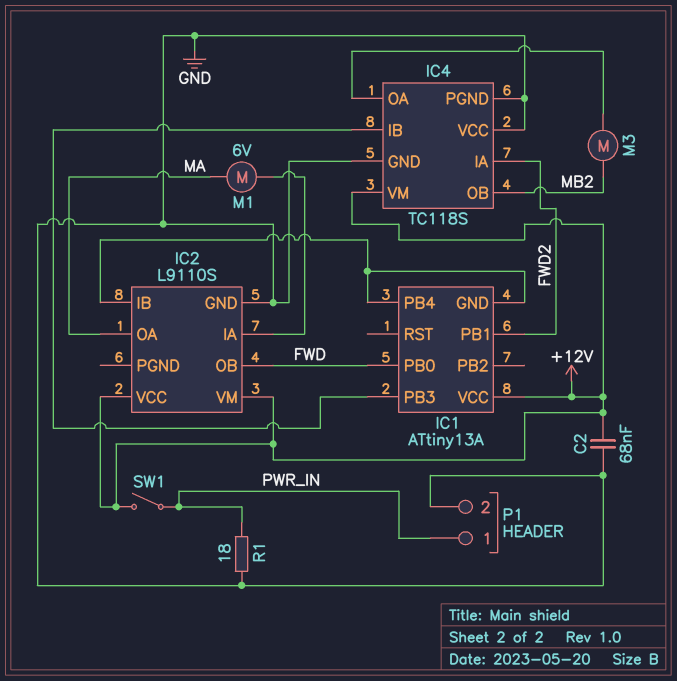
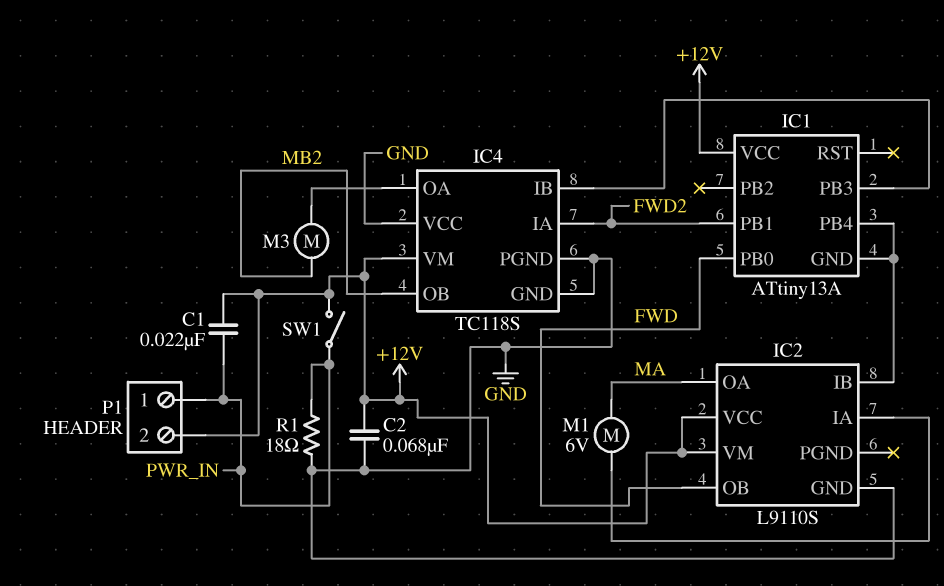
C1: none -> 22nF (+12V, PWR_IN)
P1 pin 2: GND -> +12V

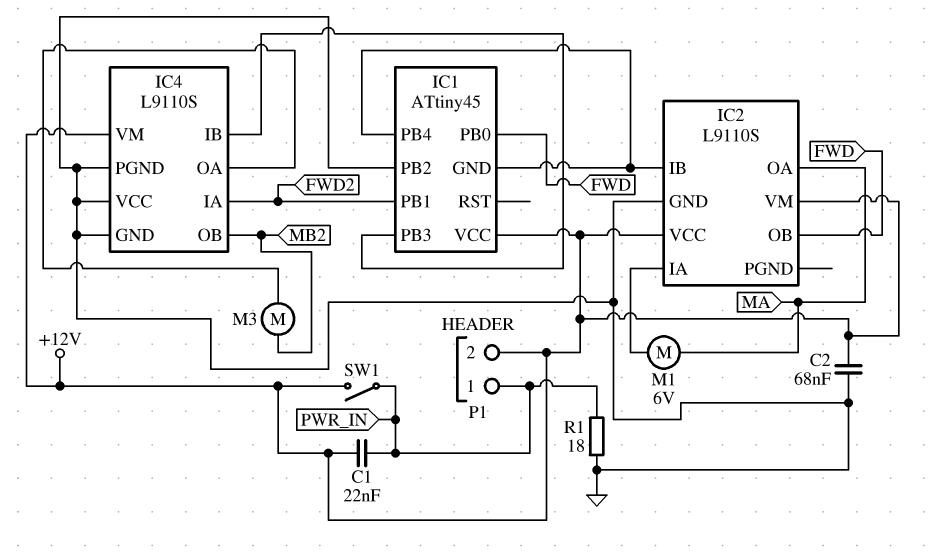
IC1: ATtiny13A -> ATtiny45
IC1 pin PB2: none -> GND
IC4: TC118S -> L9110S

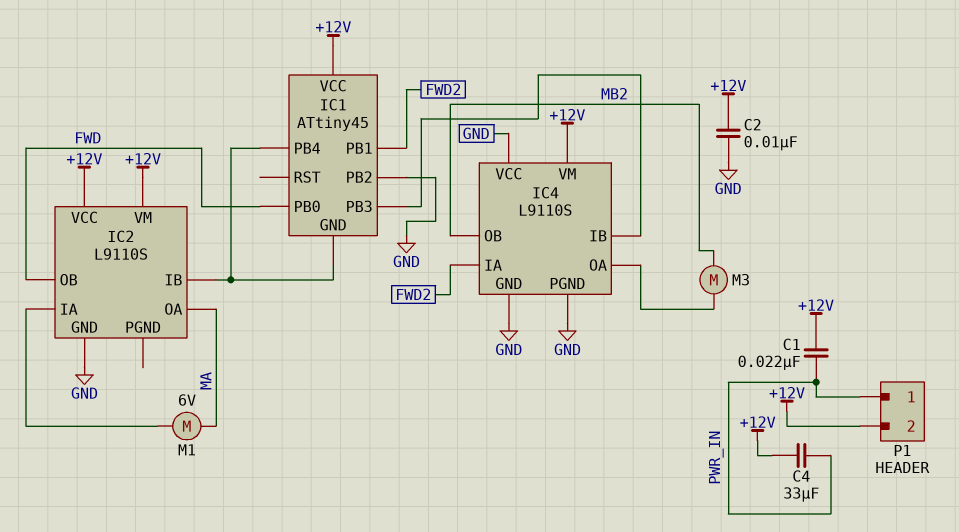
C2: 68nF (+12V, GND) -> 10nF (+12V, GND)
C4: none -> 33uF (+12V, PWR_IN)
R1: 18 (GND, PWR_IN) -> none
SW1: switch (+12V, PWR_IN) -> none

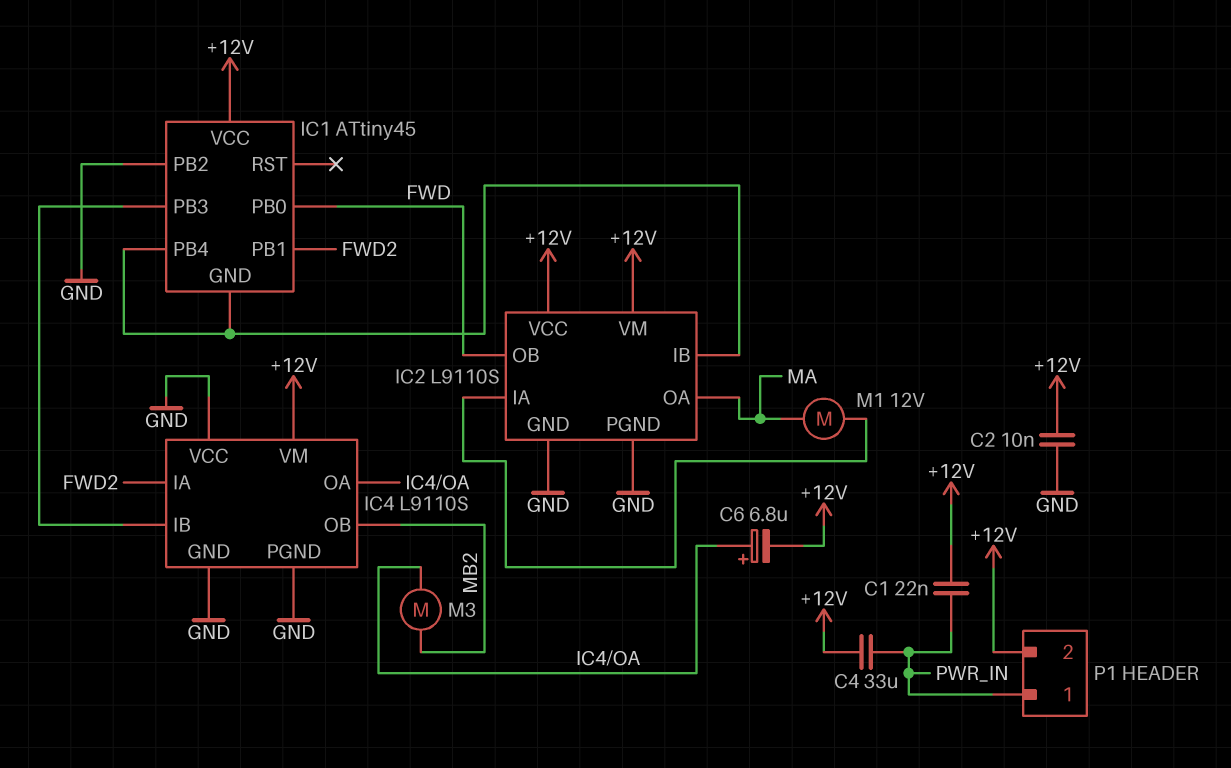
C6: none -> 6.8uF (plus IC4/OA, minus +12V)
IC2 pin PGND: none -> GND
M1: motor 6V (IC2/IA, MA) -> motor 12V (IC2/IA, MA)

